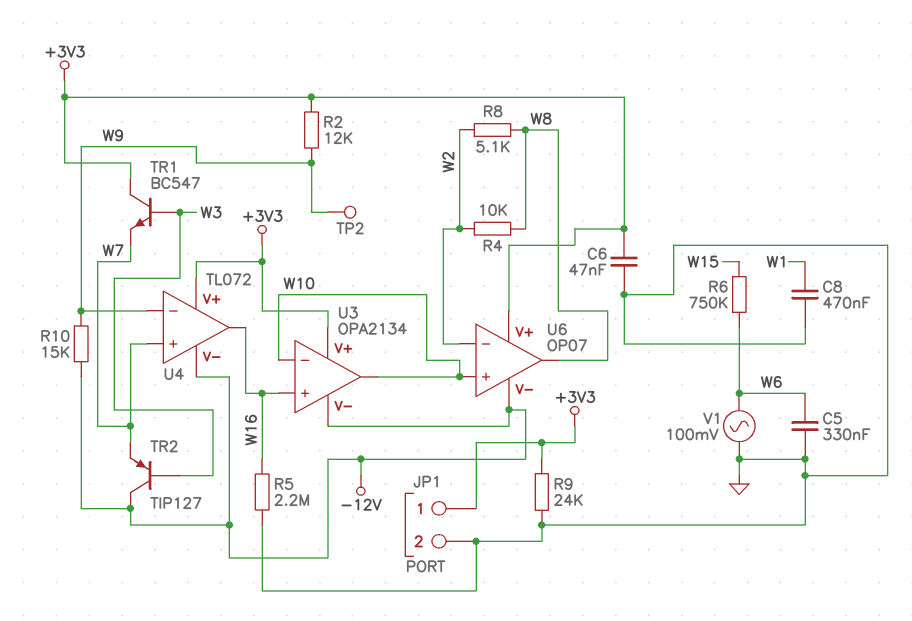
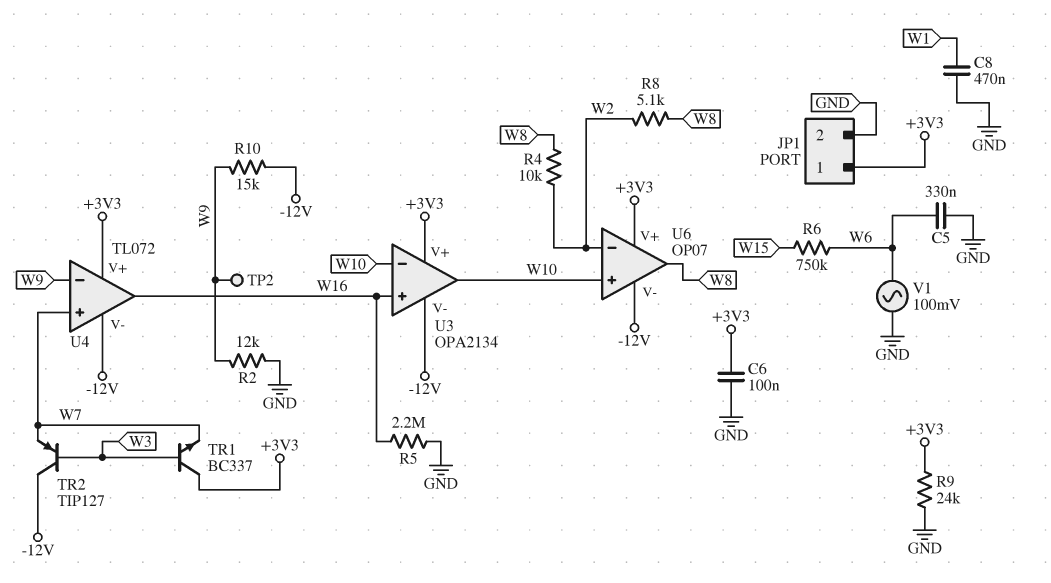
C6: 47nF (+3V3, GND) -> 100nF (+3V3, GND)
R2: 12k (+3V3, W9) -> 12k (GND, W9)
TR1: NPN BC547 (B W3, C +3V3, E W7) -> NPN BC337 (B W3, C +3V3, E W7)

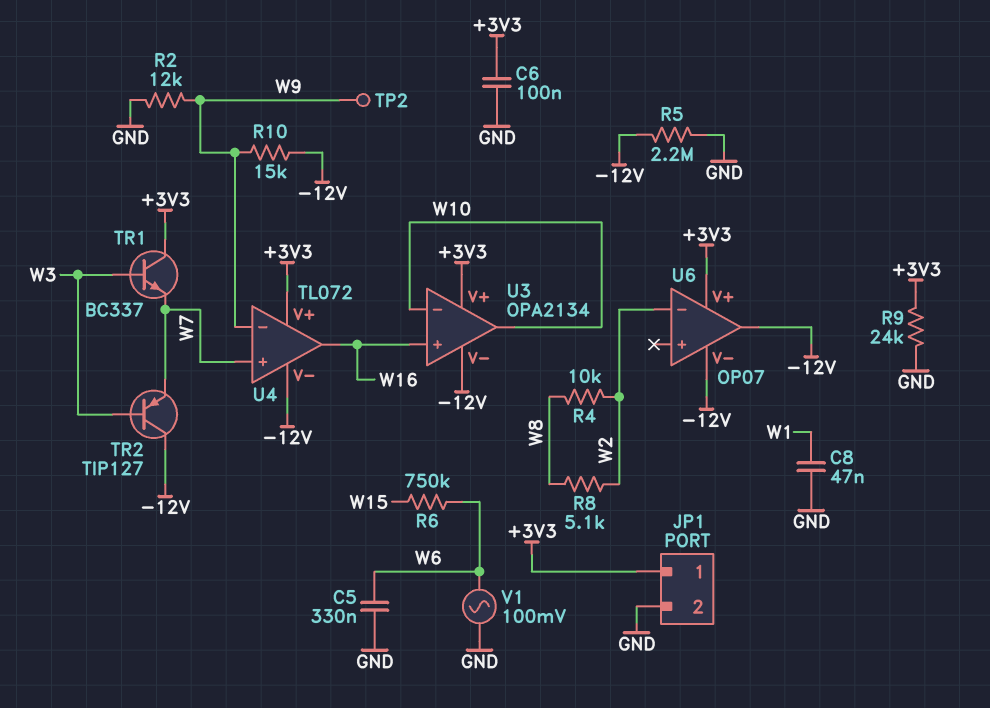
C8: 470nF (GND, W1) -> 47nF (GND, W1)
R5: 2.2M (GND, W16) -> 2.2M (-12V, GND)
U6 pin in+: W10 -> none
U6 pin out: W8 -> -12V

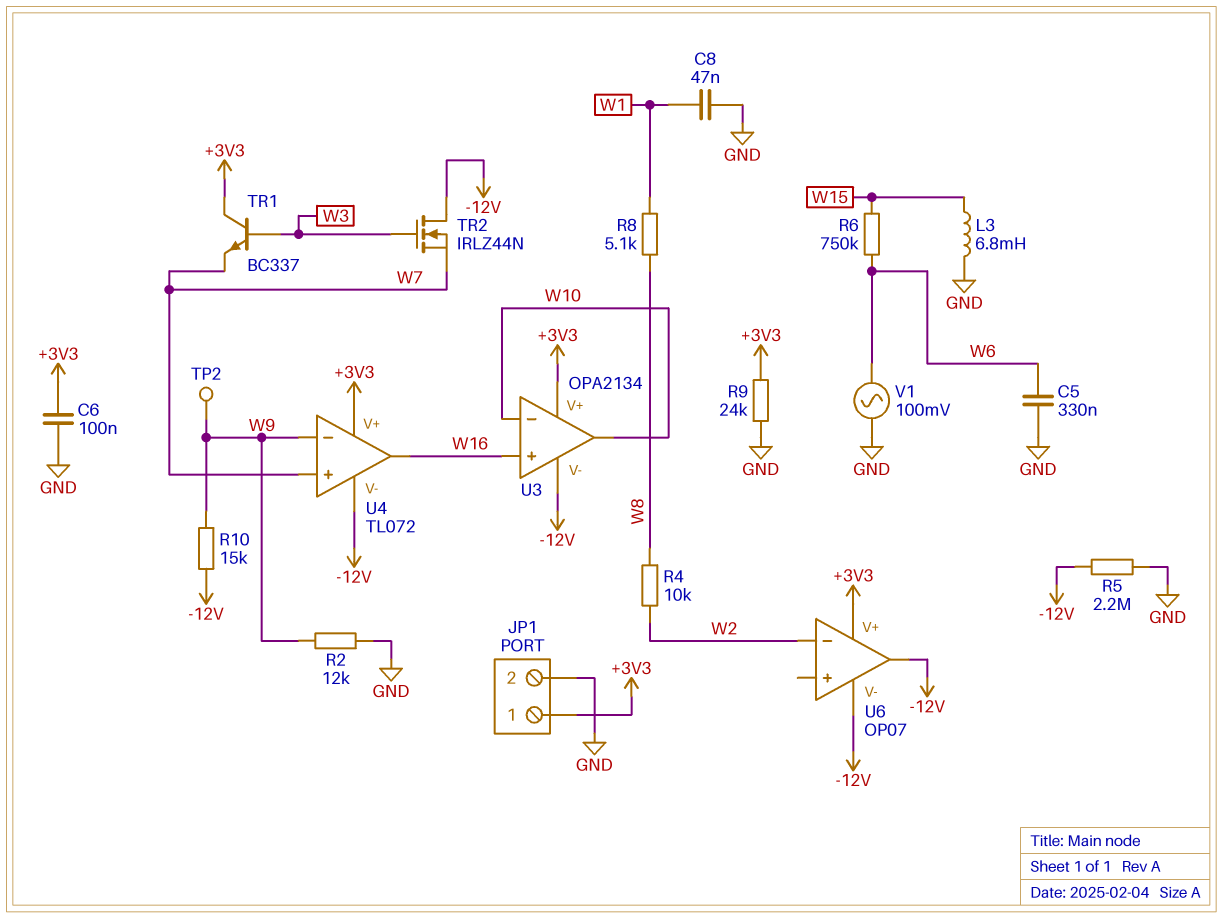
L3: none -> 6.8mH (GND, W15)
R8: 5.1k (W2, W8) -> 5.1k (W1, W8)
TR2: PNP TIP127 (B W3, C -12V, E W7) -> NMOS IRLZ44N (G W3, D -12V, S W7)

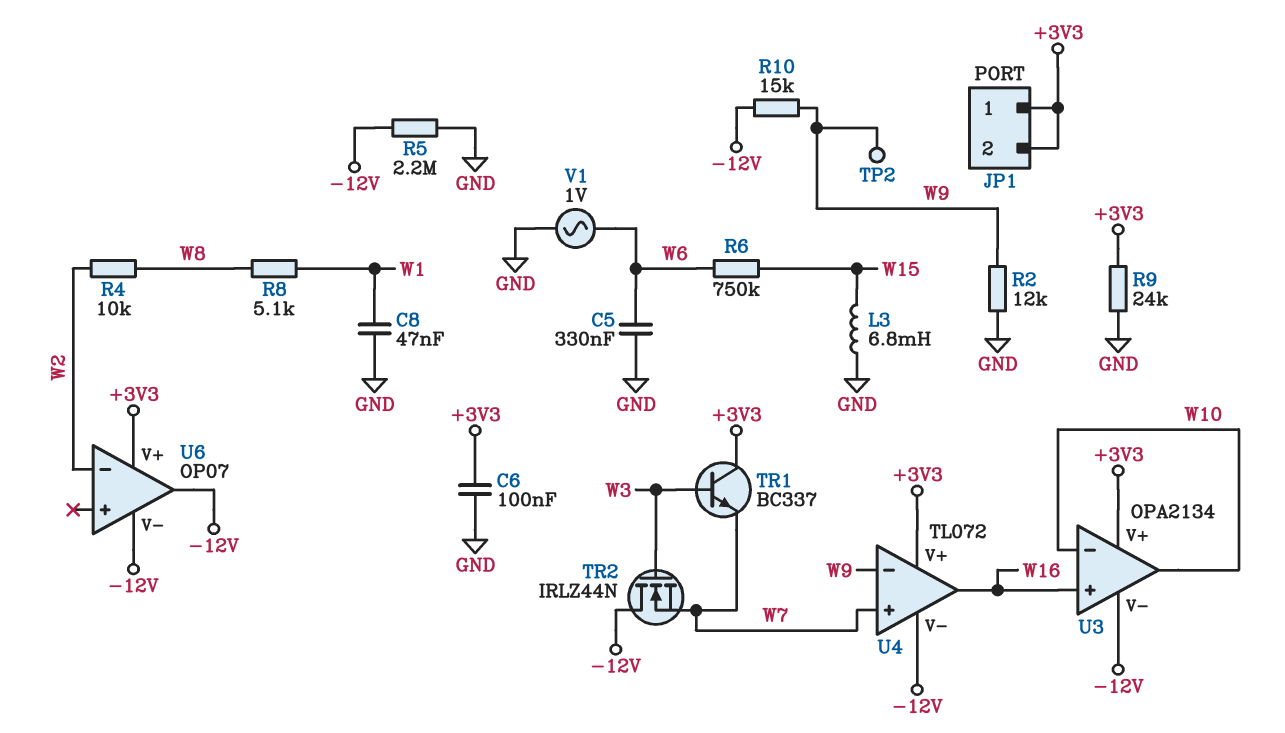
JP1 pin 2: GND -> +3V3
V1: AC 100mV (GND, W6) -> AC 1V (GND, W6)

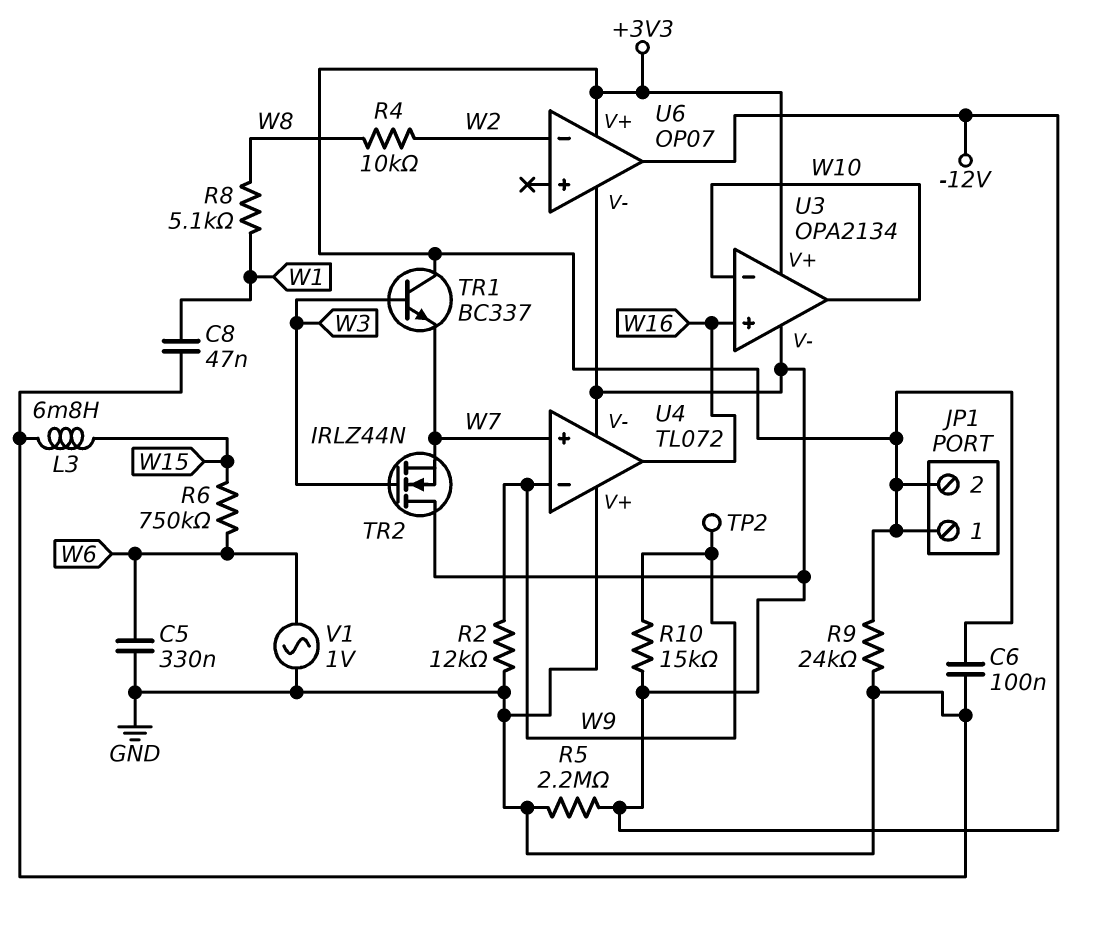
U4 pin V+: +3V3 -> GND

